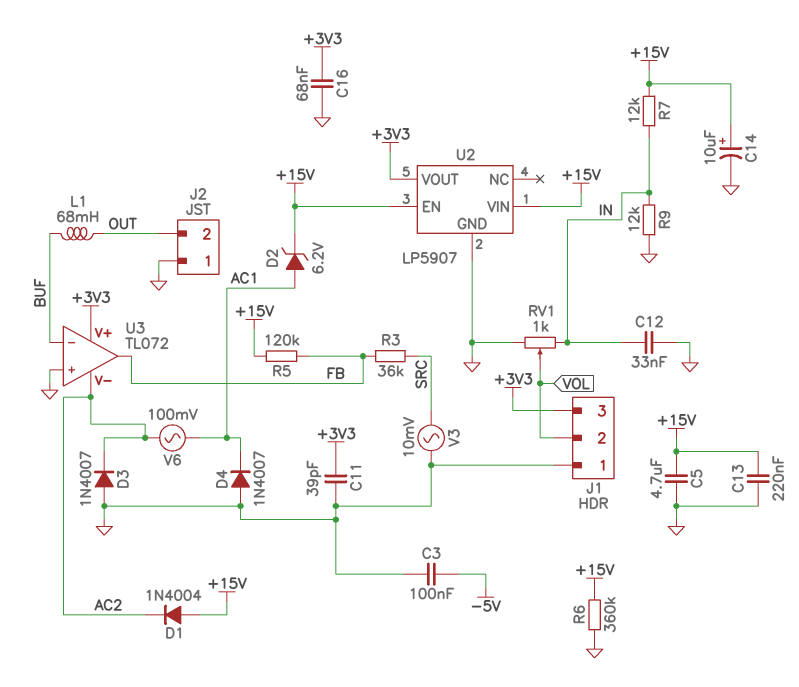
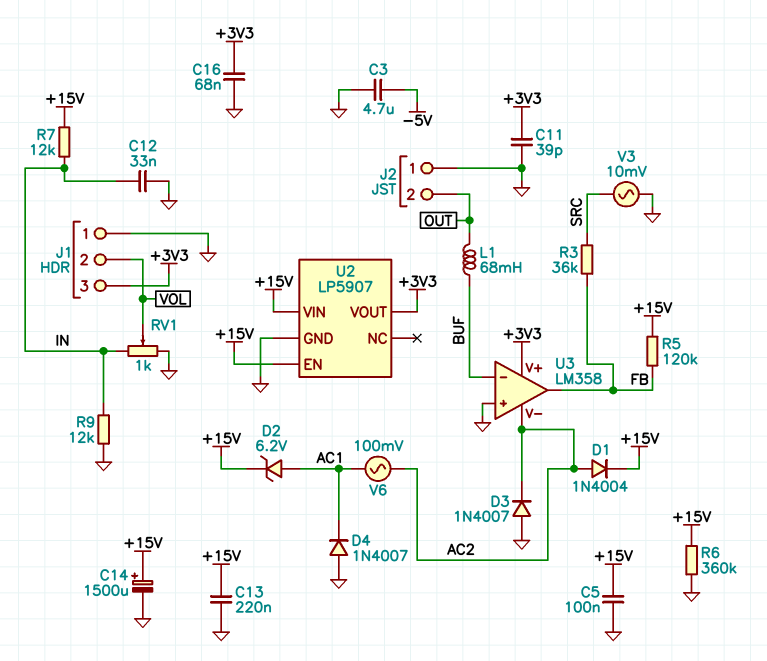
C3: 100nF (-5V, GND) -> 4.7uF (-5V, GND)
C5: 4.7uF (+15V, GND) -> 100nF (+15V, GND)
C14: 10uF (plus +15V, minus GND) -> 1500uF (plus +15V, minus GND)
D1: diode 1N4004 (A +15V, K AC2) -> diode 1N4004 (A AC2, K +15V)
U3: TL072 -> LM358

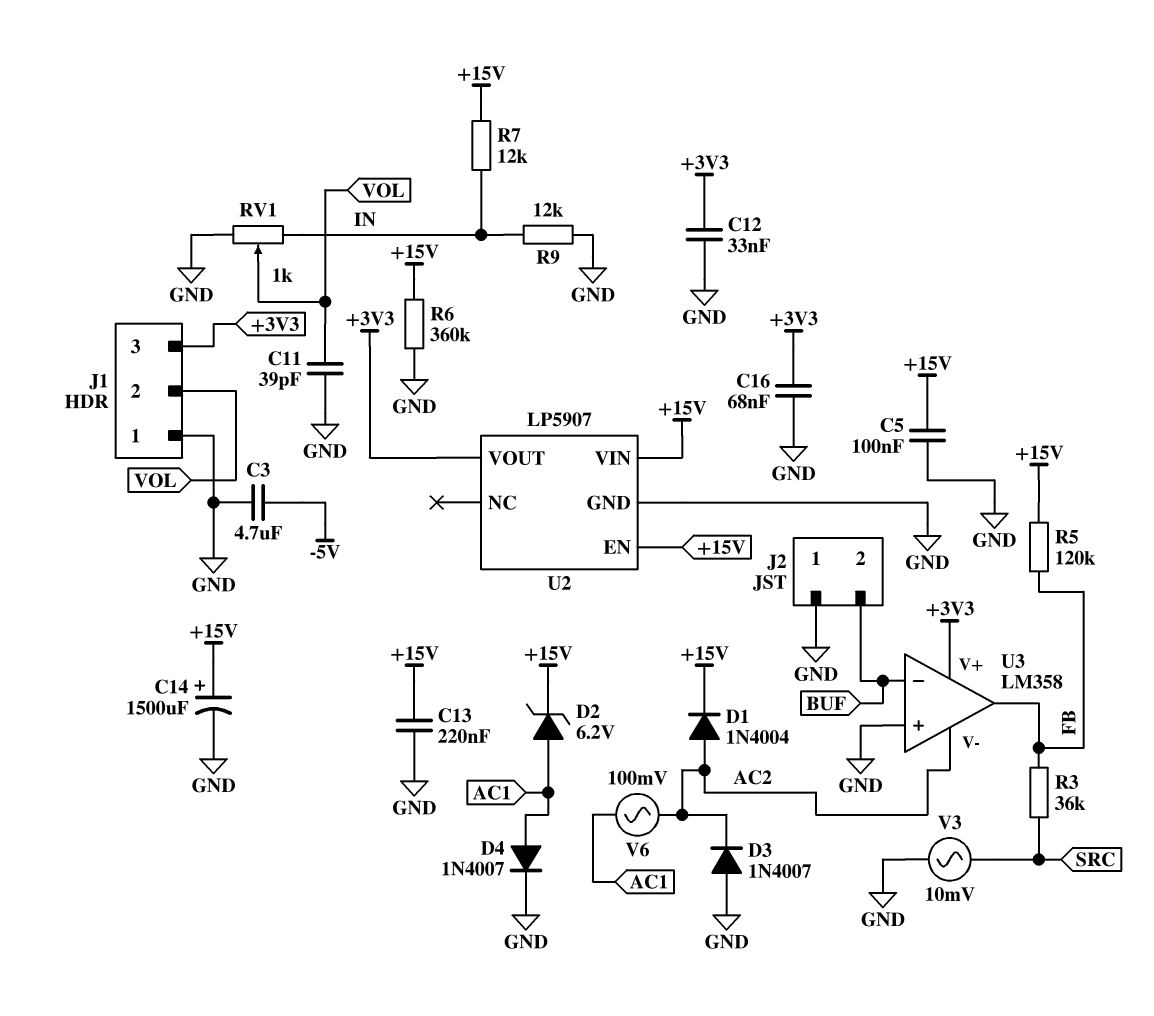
C11: 39pF (+3V3, GND) -> 39pF (GND, VOL)
C12: 33nF (GND, IN) -> 33nF (+3V3, GND)
D4: diode 1N4007 (A GND, K AC1) -> diode 1N4007 (A AC1, K GND)
J2 pin 2: OUT -> BUF
L1: 68mH (BUF, OUT) -> none

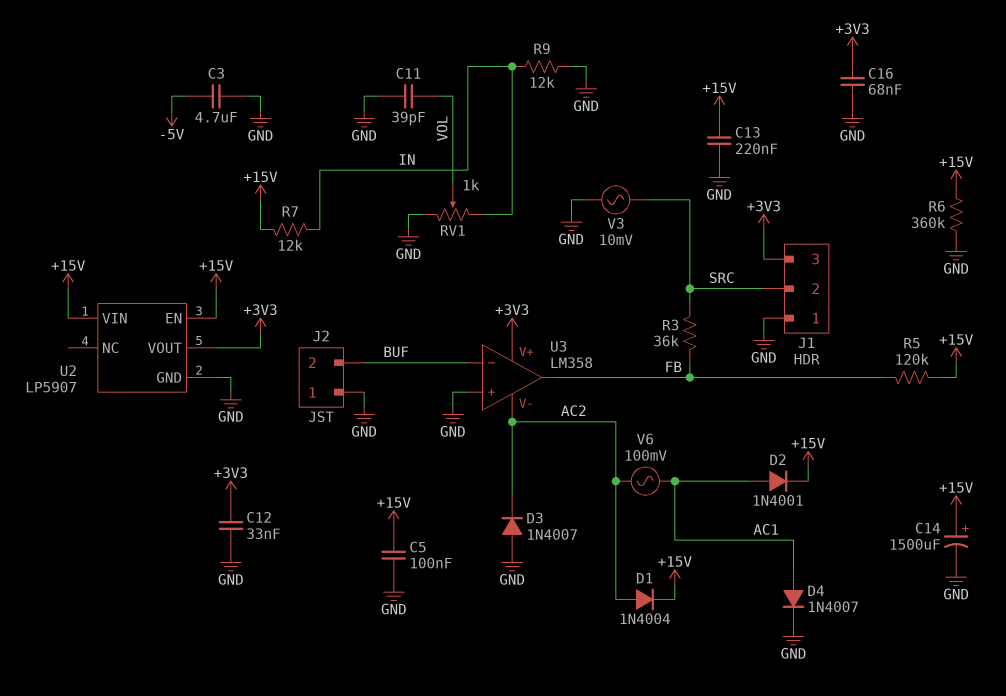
D2: zener 6.2V (A AC1, K +15V) -> diode 1N4001 (A AC1, K +15V)
J1 pin 2: VOL -> SRC

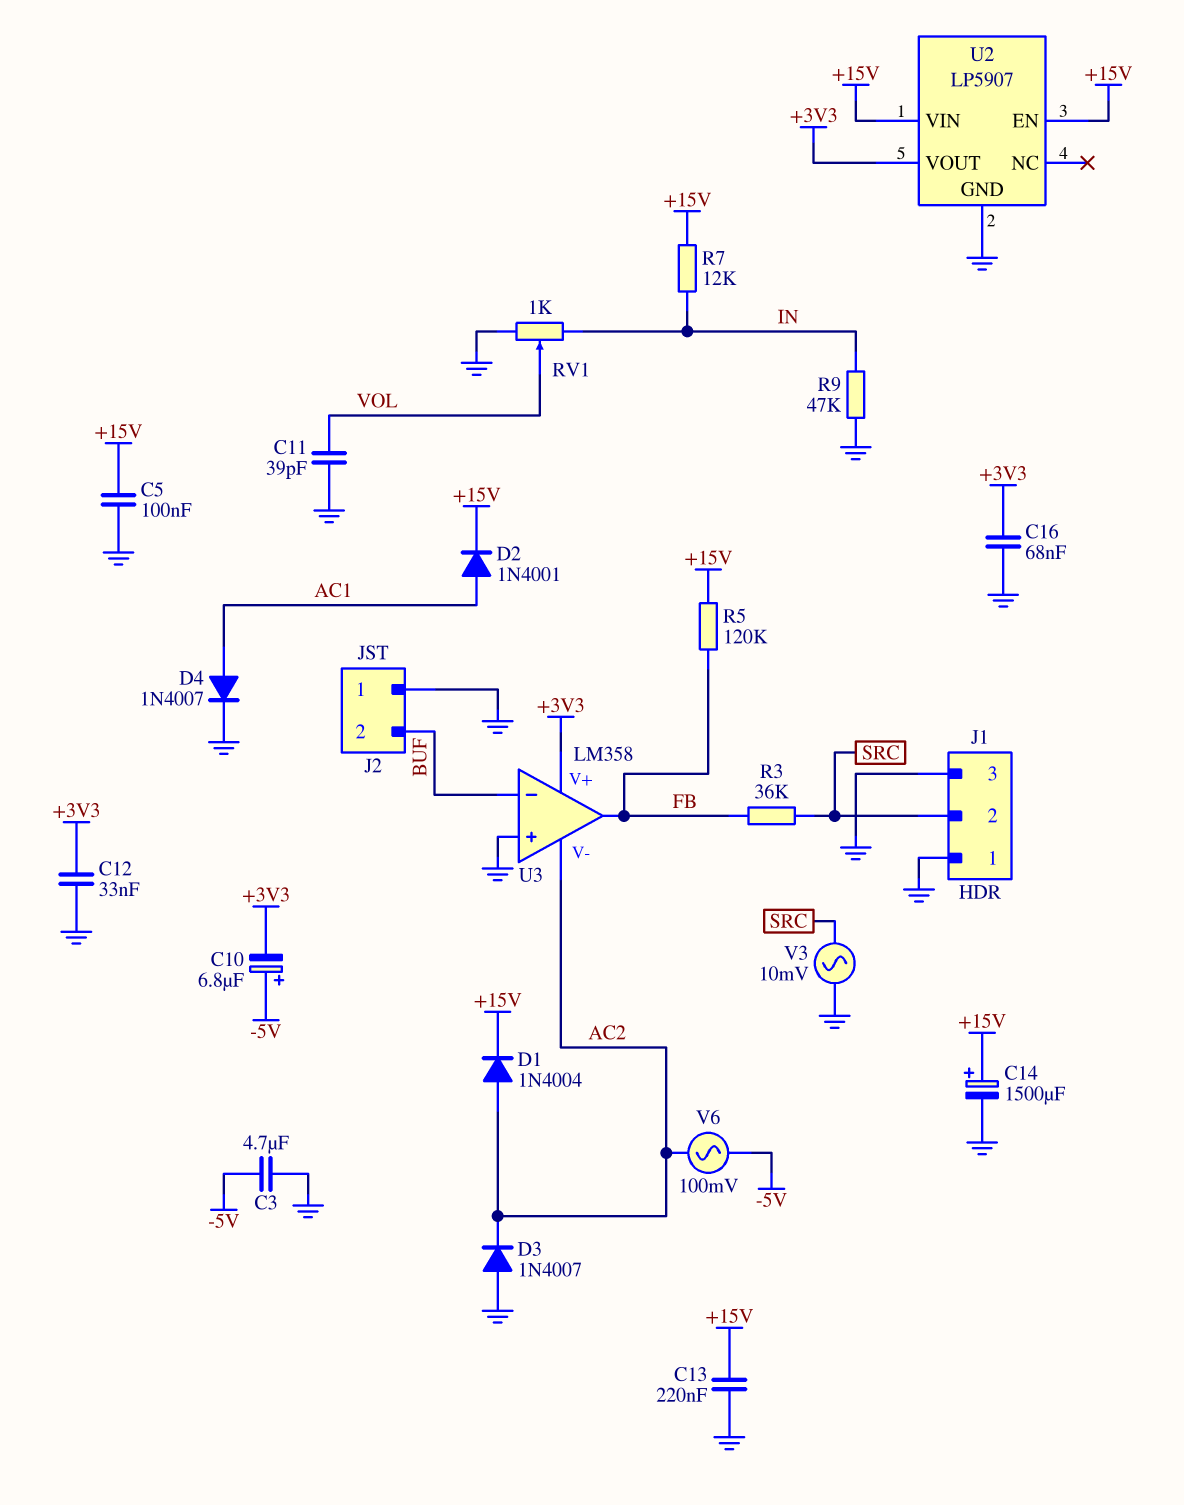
C10: none -> 6.8uF (plus -5V, minus +3V3)
J1 pin 3: +3V3 -> GND
R6: 360k (+15V, GND) -> none
R9: 12k (GND, IN) -> 47k (GND, IN)
V6: AC 100mV (AC1, AC2) -> AC 100mV (-5V, AC2)

